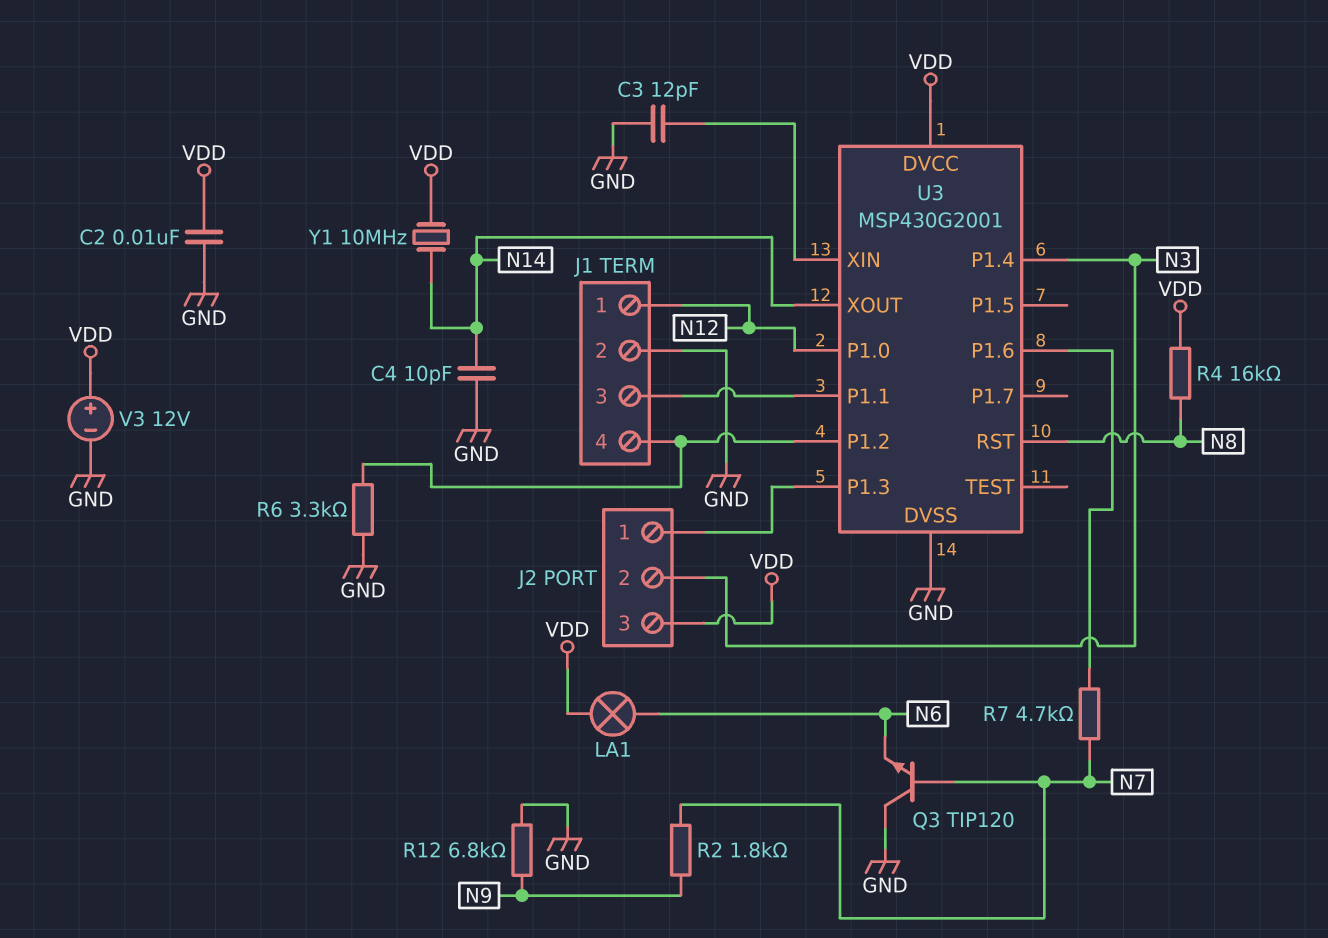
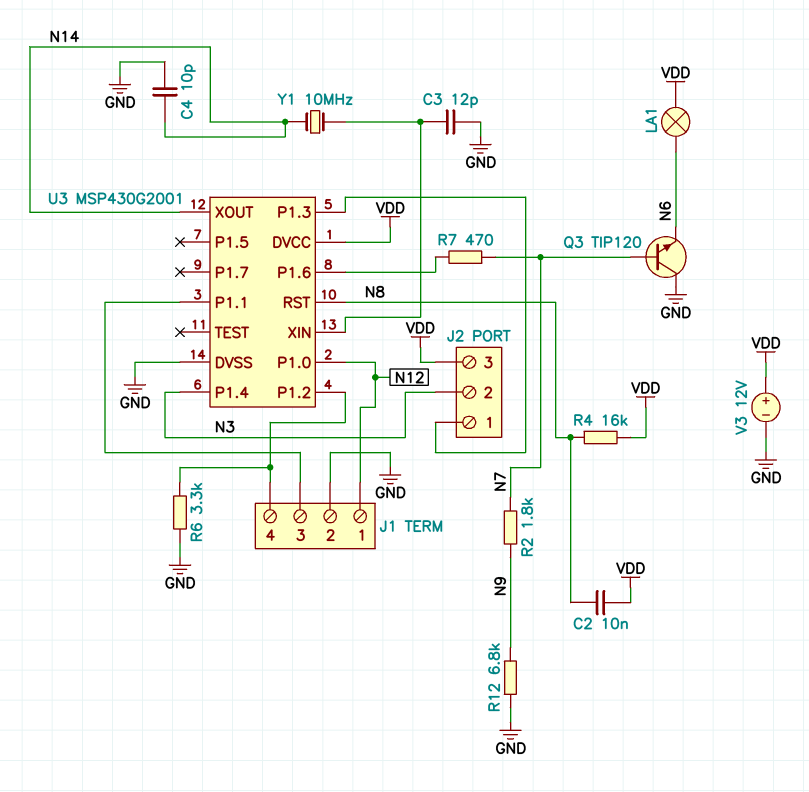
C2: 10nF (GND, VDD) -> 10nF (N8, VDD)
R7: 4.7k (N7, U3/P1.6) -> 470 (N7, U3/P1.6)
Y1: 10MHz (N14, VDD) -> 10MHz (N14, U3/XIN)

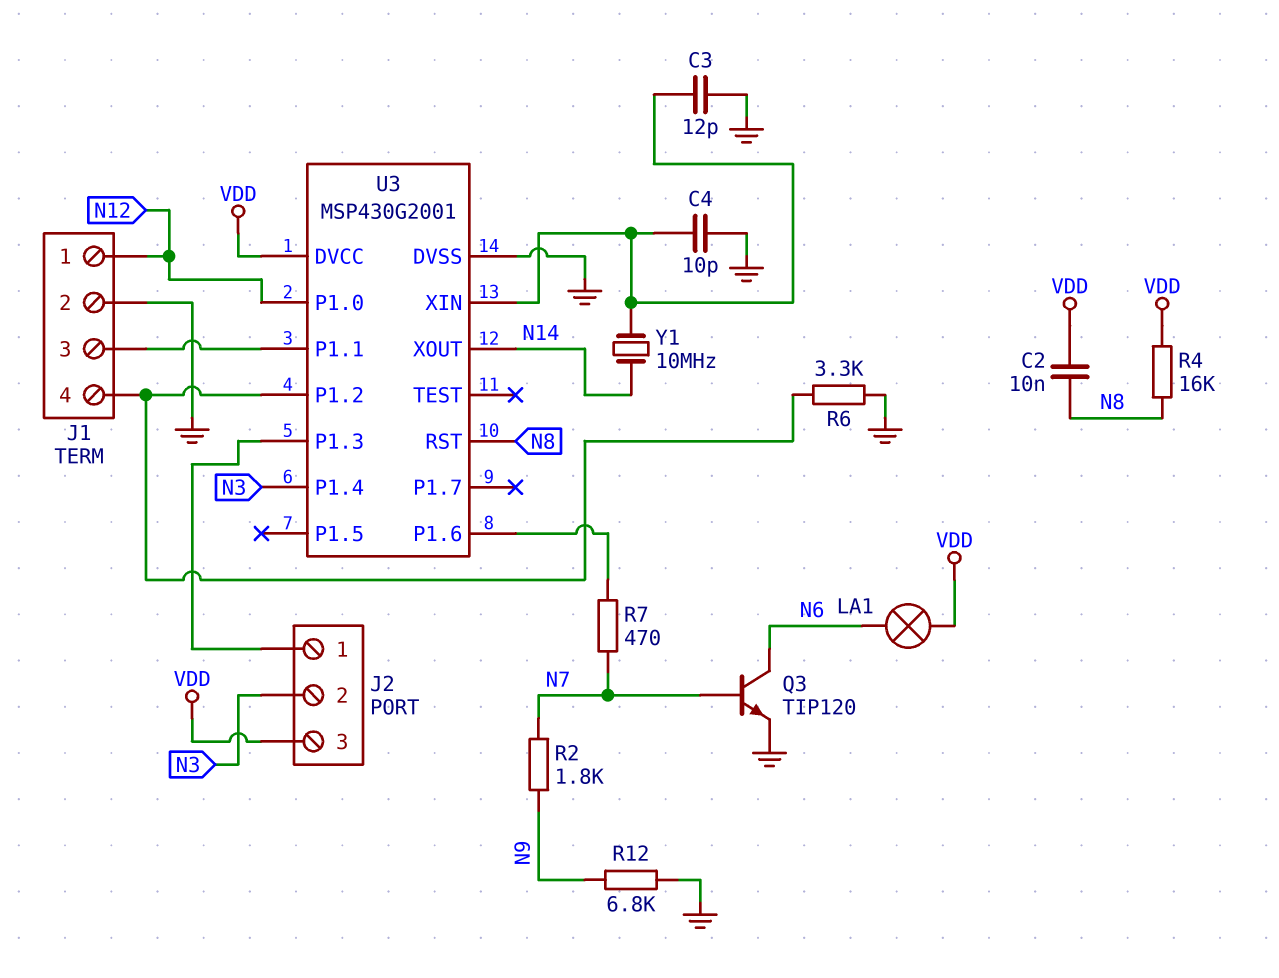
C4: 10pF (GND, N14) -> 10pF (GND, U3/XIN)
Q3: NPN TIP120 (B N7, C GND, E N6) -> NPN TIP120 (B N7, C N6, E GND)
V3: 12V (plus VDD, minus GND) -> none

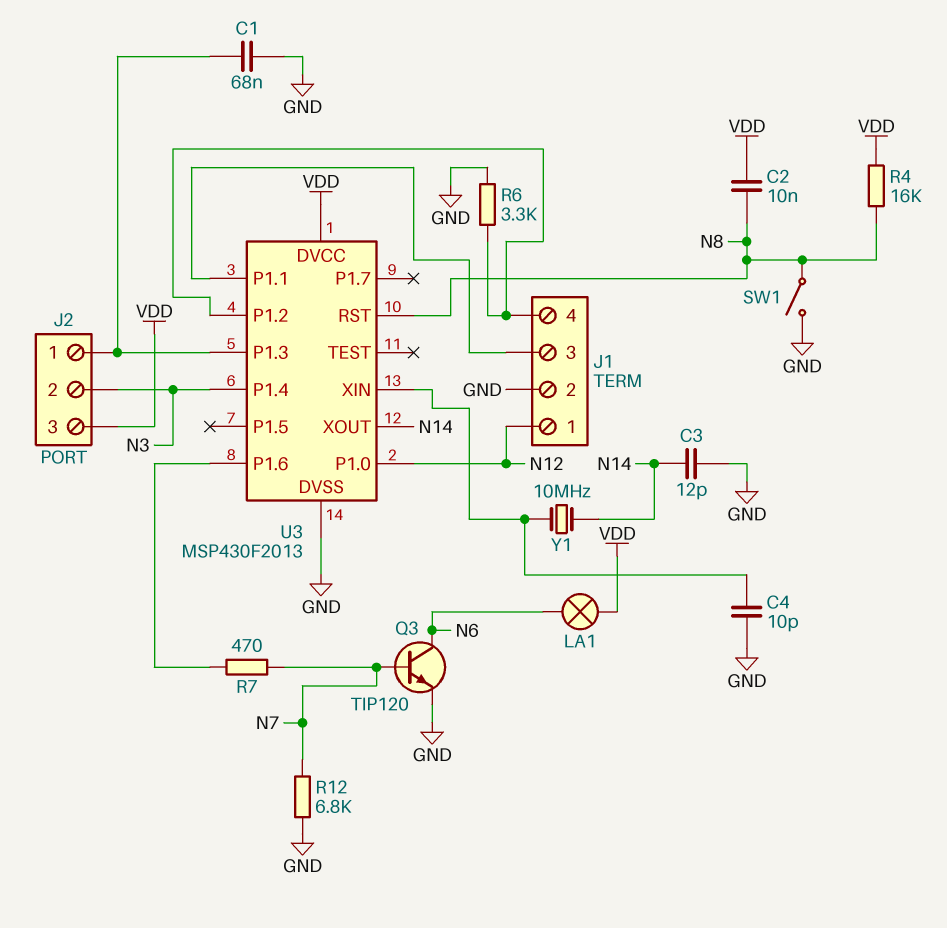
C1: none -> 68nF (GND, J2/1)
C3: 12pF (GND, U3/XIN) -> 12pF (GND, N14)
R2: 1.8k (N7, N9) -> none
R12: 6.8k (GND, N9) -> 6.8k (GND, N7)
SW1: none -> switch (GND, N8)
U3: MSP430G2001 -> MSP430F2013

